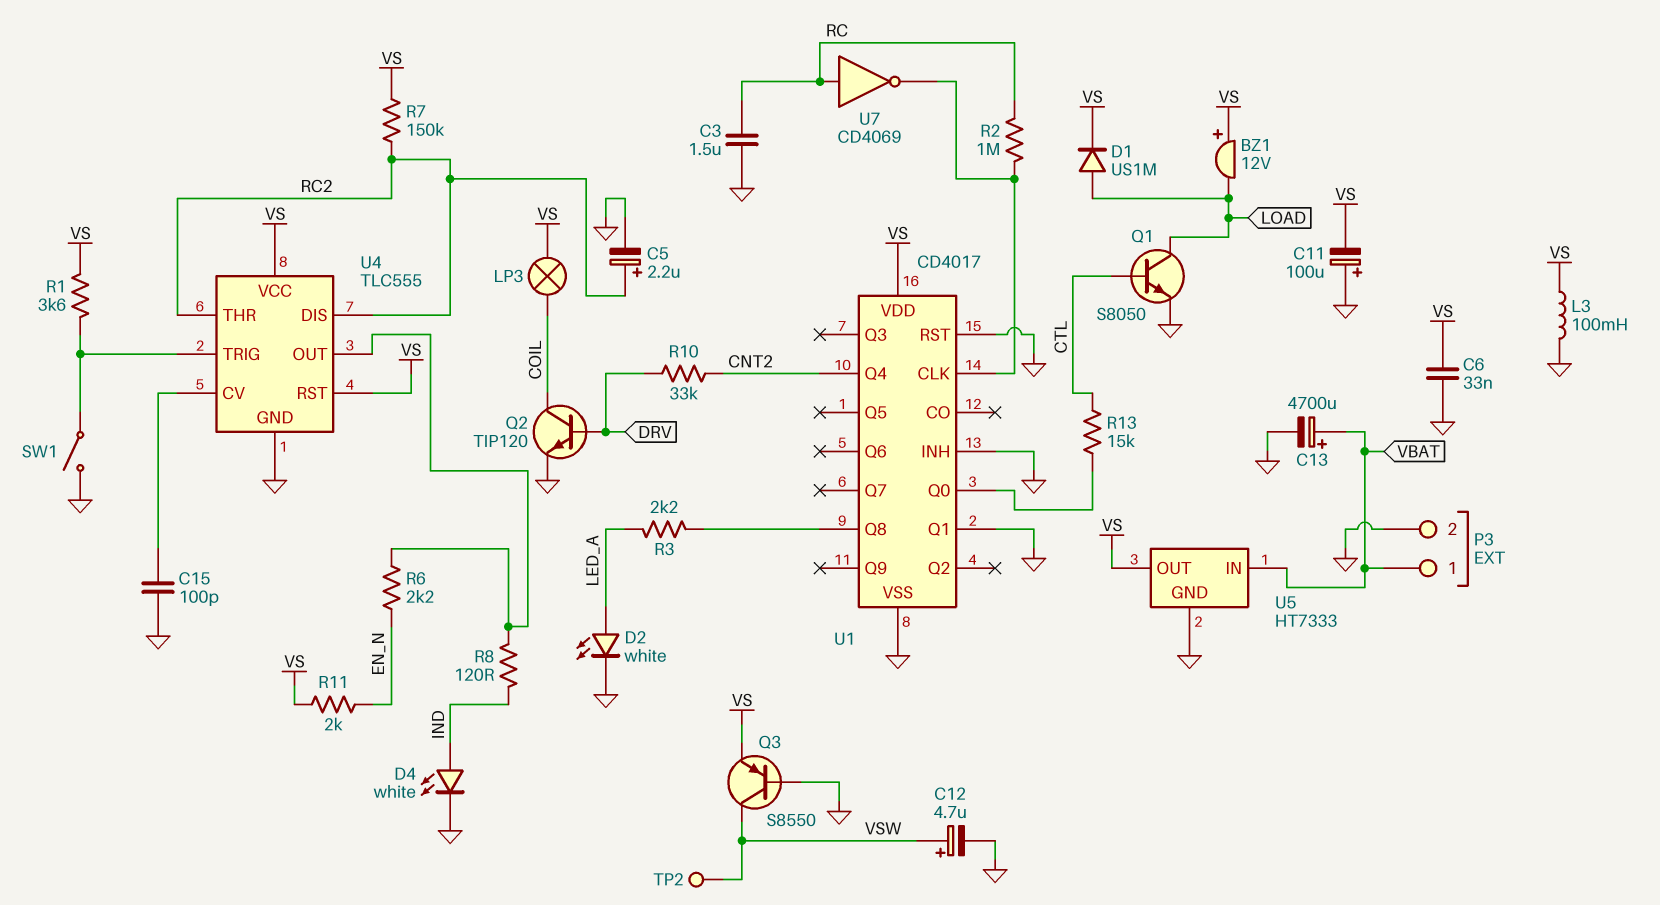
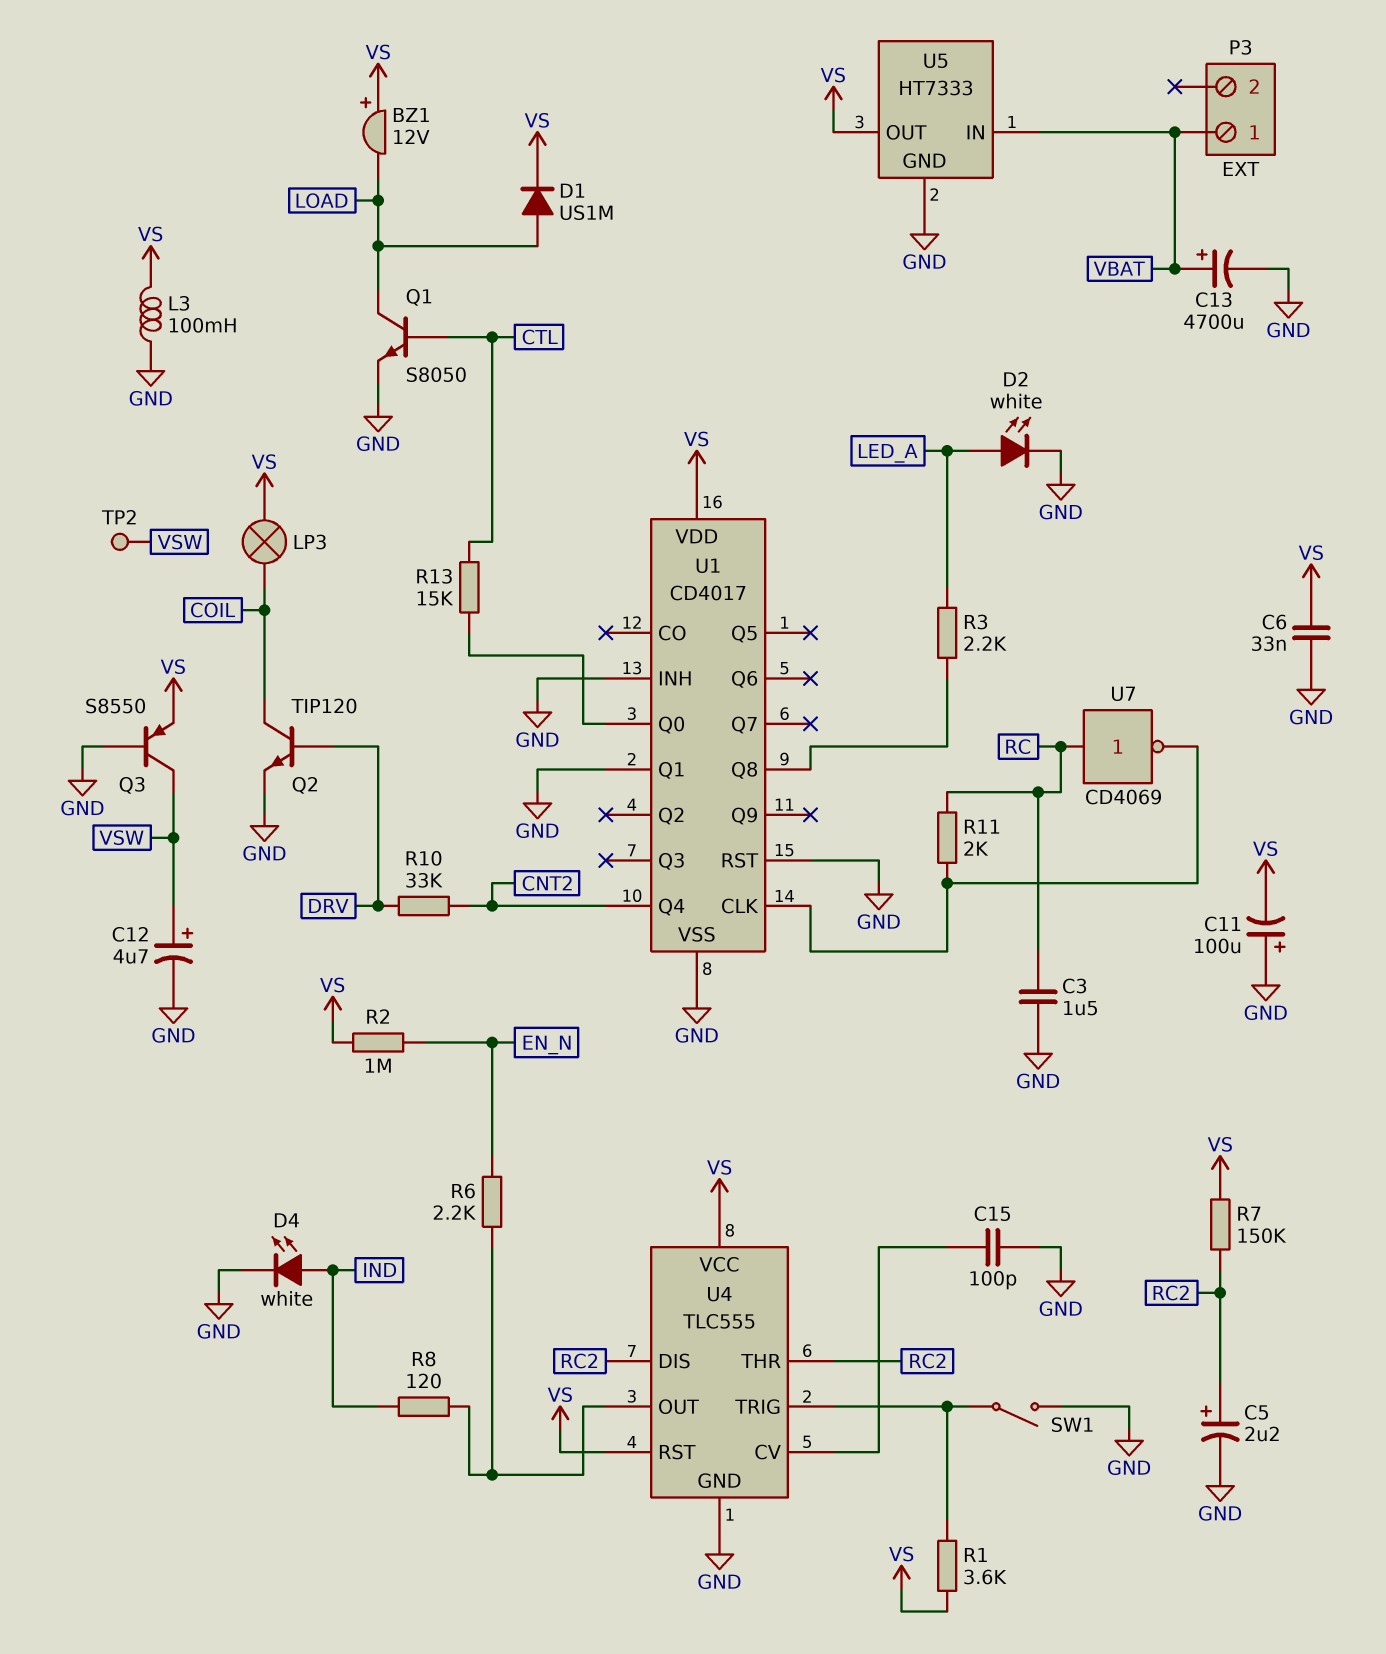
P3 pin 2: GND -> none
R2: 1M (RC, U1/CLK) -> 1M (EN_N, VS)
R11: 2k (EN_N, VS) -> 2k (RC, U1/CLK)

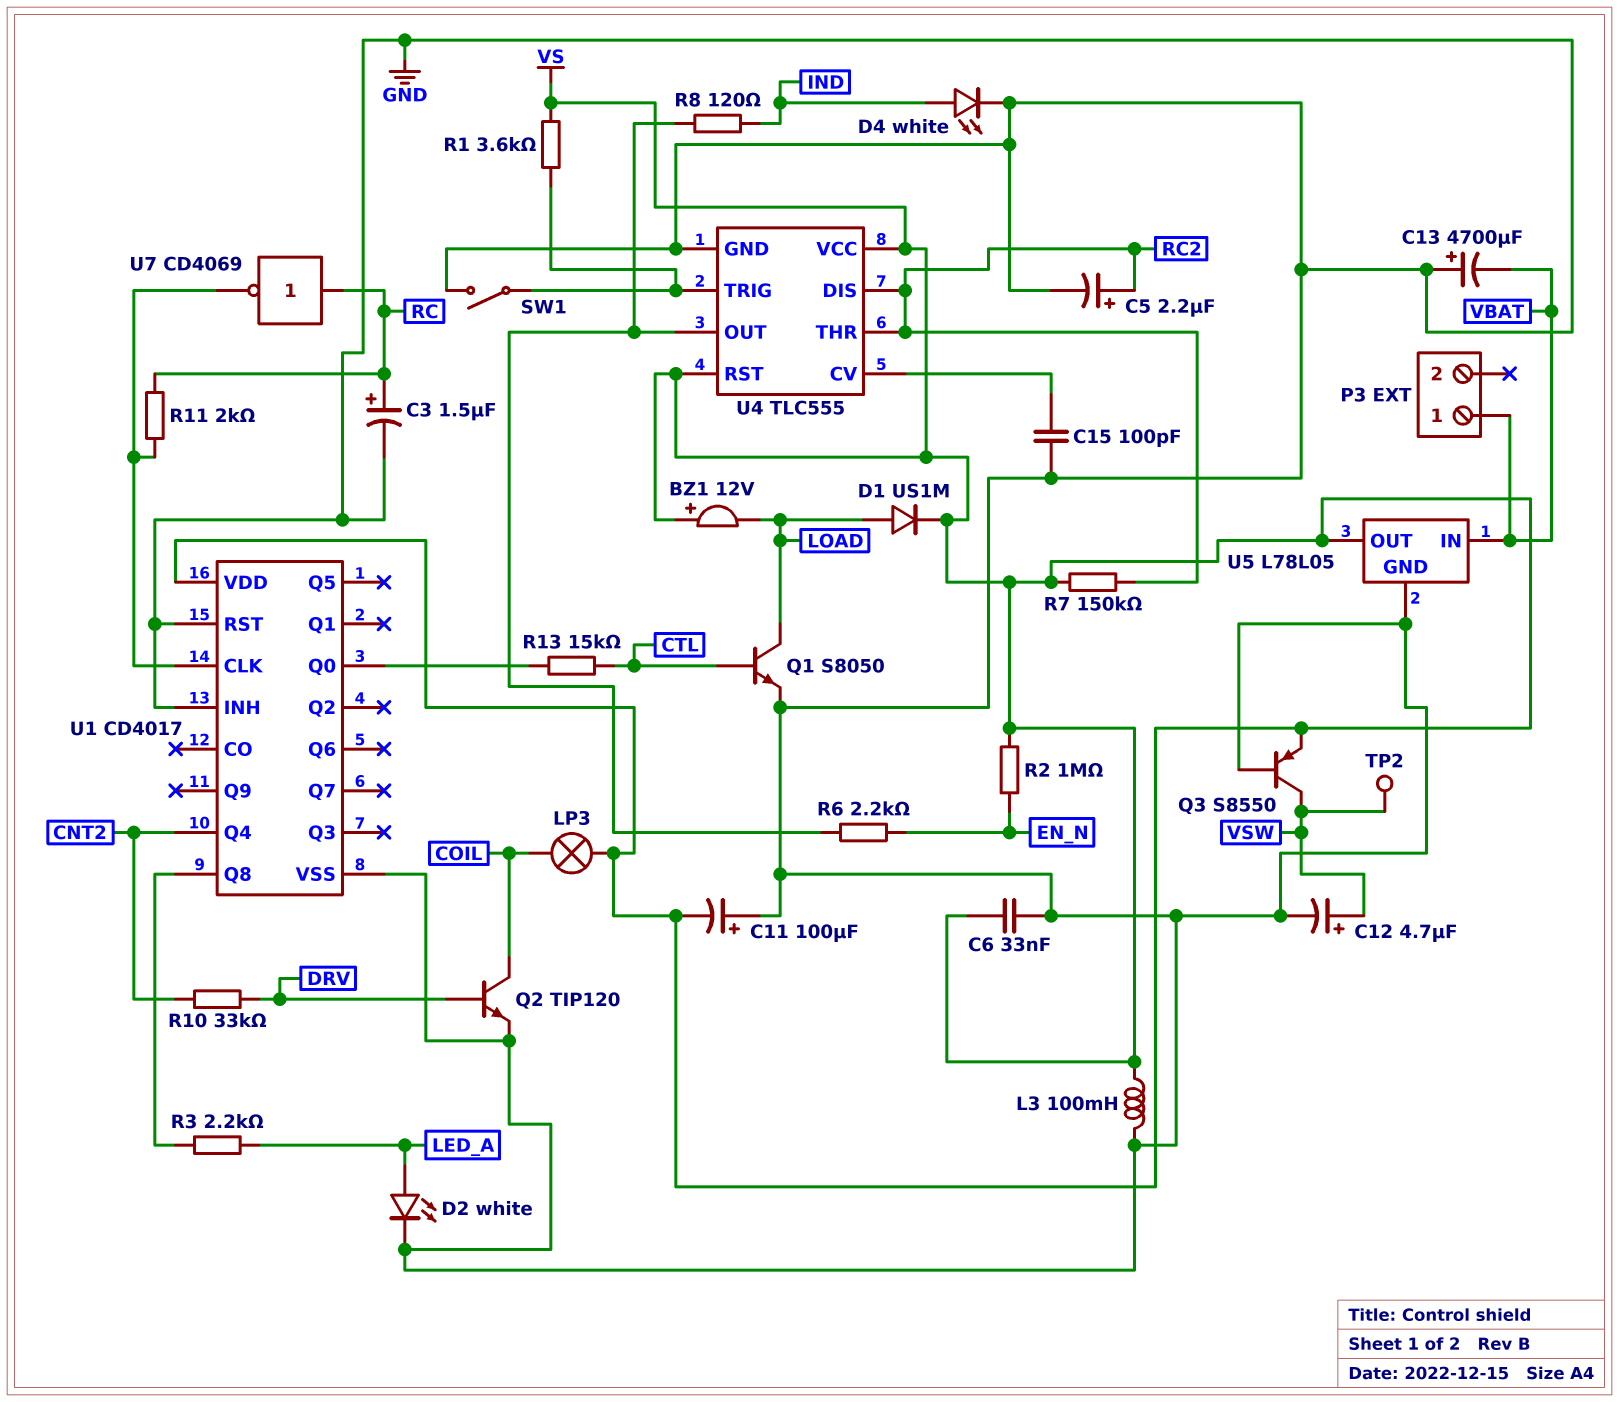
C3: 1.5uF (GND, RC) -> 1.5uF (plus RC, minus GND)
C13: 4700uF (plus VBAT, minus GND) -> 4700uF (plus GND, minus VBAT)
U1 pin Q1: GND -> none
U5: HT7333 -> L78L05

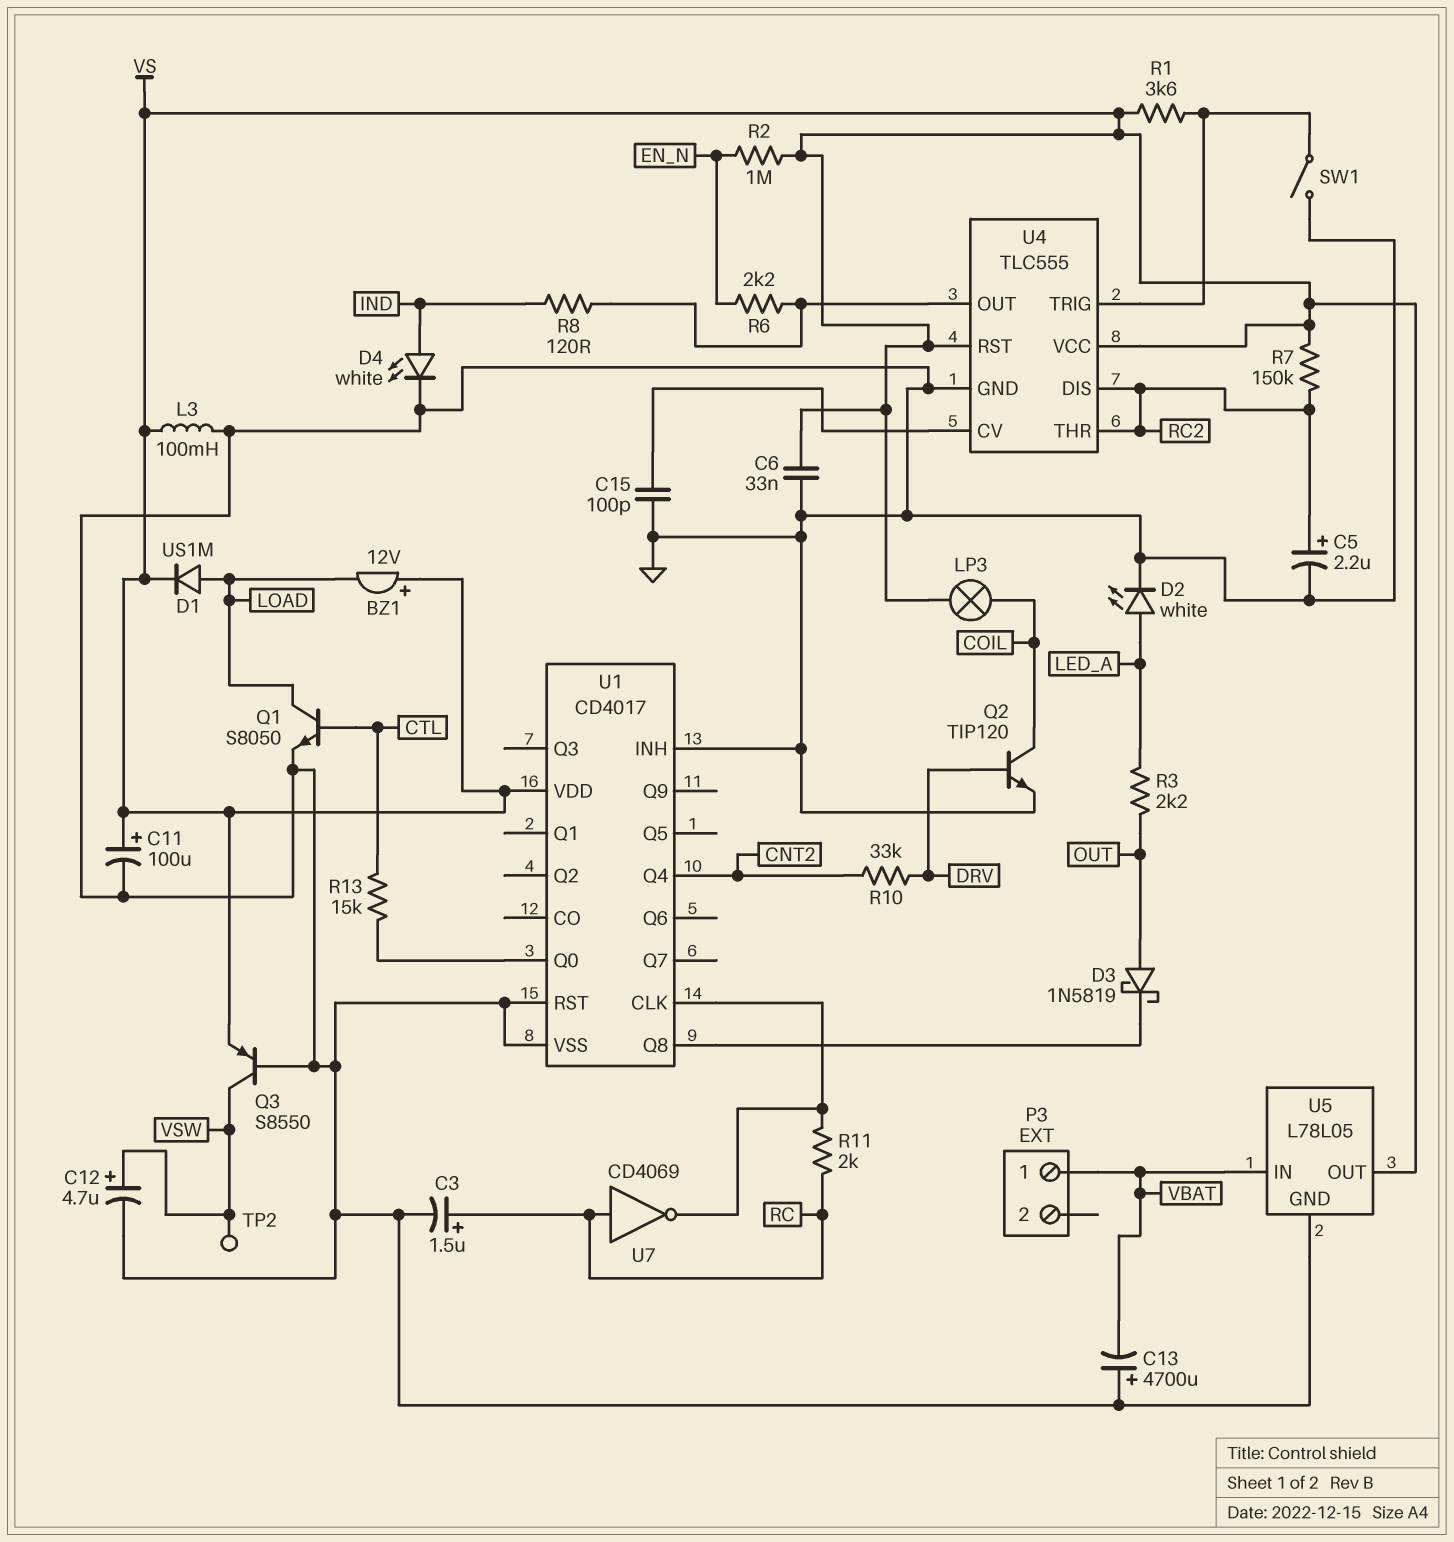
C11: 100uF (plus GND, minus VS) -> 100uF (plus VS, minus GND)
D3: none -> schottky 1N5819 (A OUT, K U1/Q8)
R3: 2.2k (LED_A, U1/Q8) -> 2.2k (LED_A, OUT)

